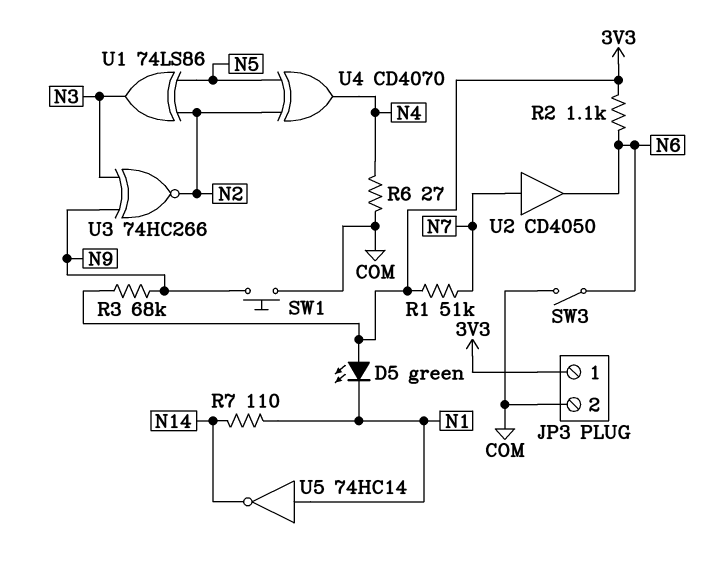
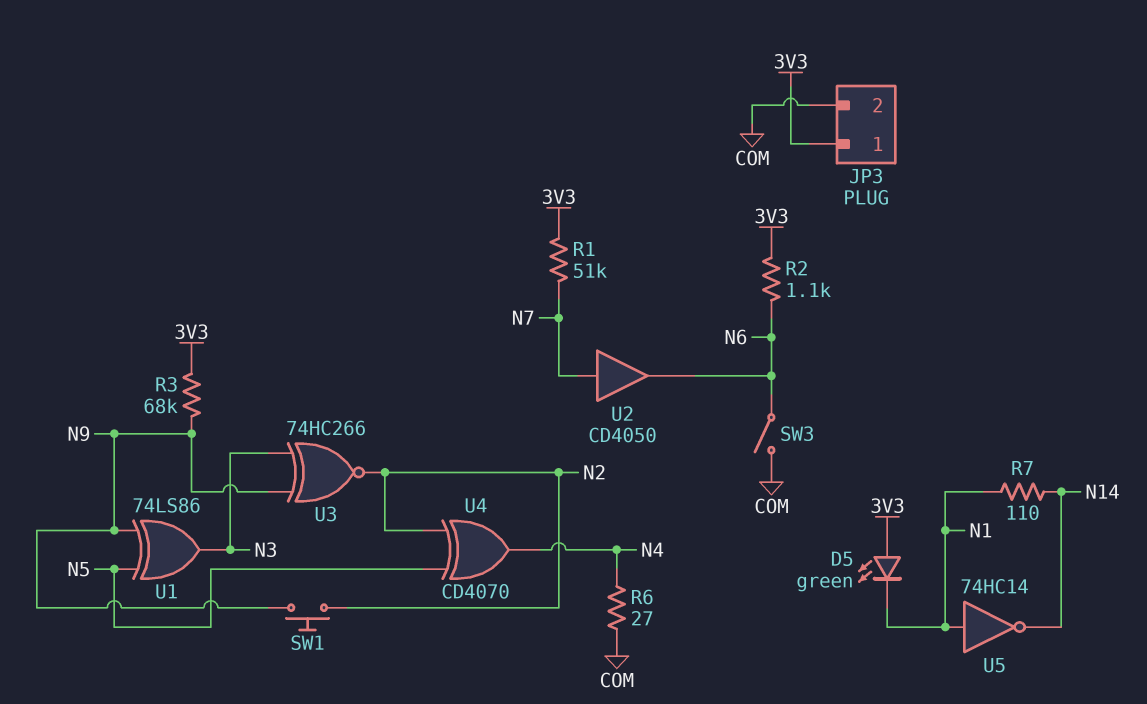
SW1: button (COM, N9) -> button (N2, N9)
U1: XOR 74LS86 (in N2, in N5, out N3) -> XOR 74LS86 (in N5, in N9, out N3)

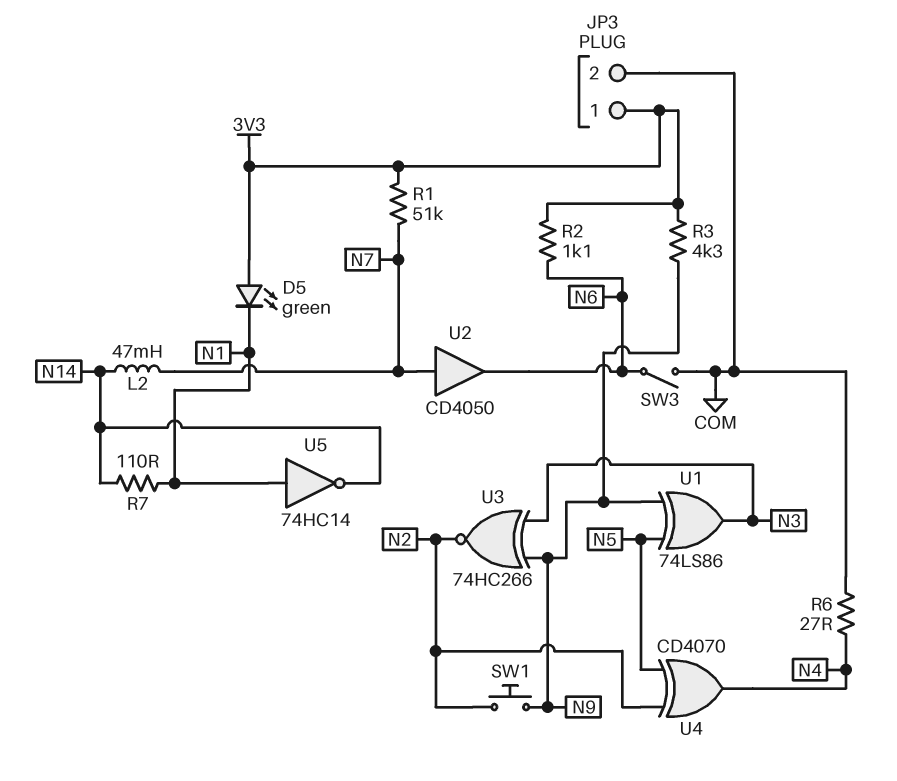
L2: none -> 47mH (N7, N14)
R3: 68k (3V3, N9) -> 4.3k (3V3, N9)

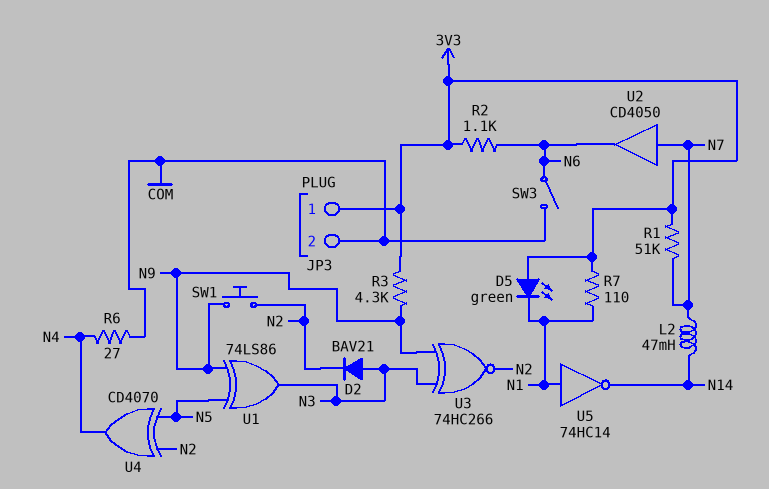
D2: none -> diode BAV21 (A N3, K N2)
R7: 110 (N1, N14) -> 110 (3V3, N1)

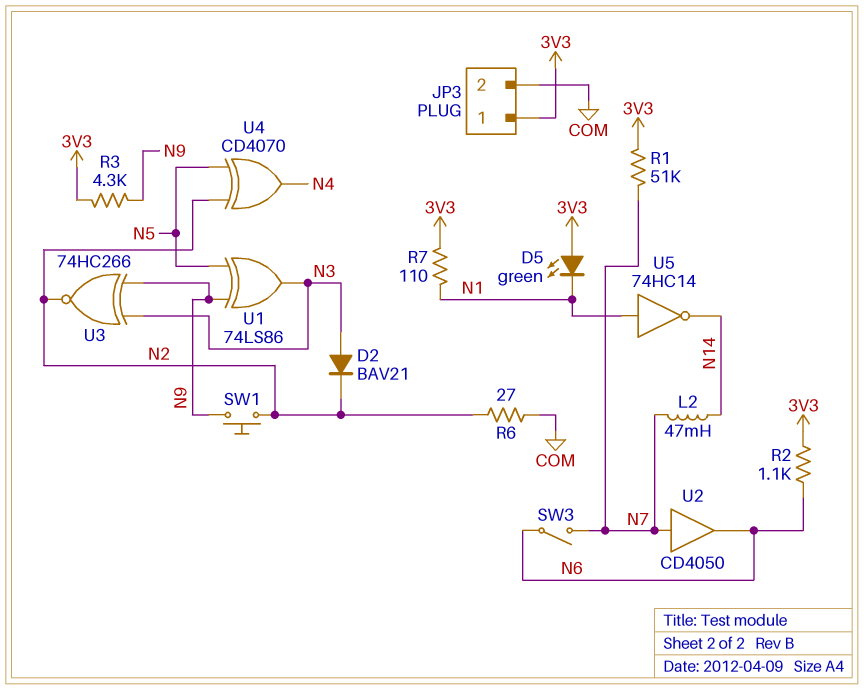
R6: 27 (COM, N4) -> 27 (COM, N2)
SW3: switch (COM, N6) -> switch (N6, N7)

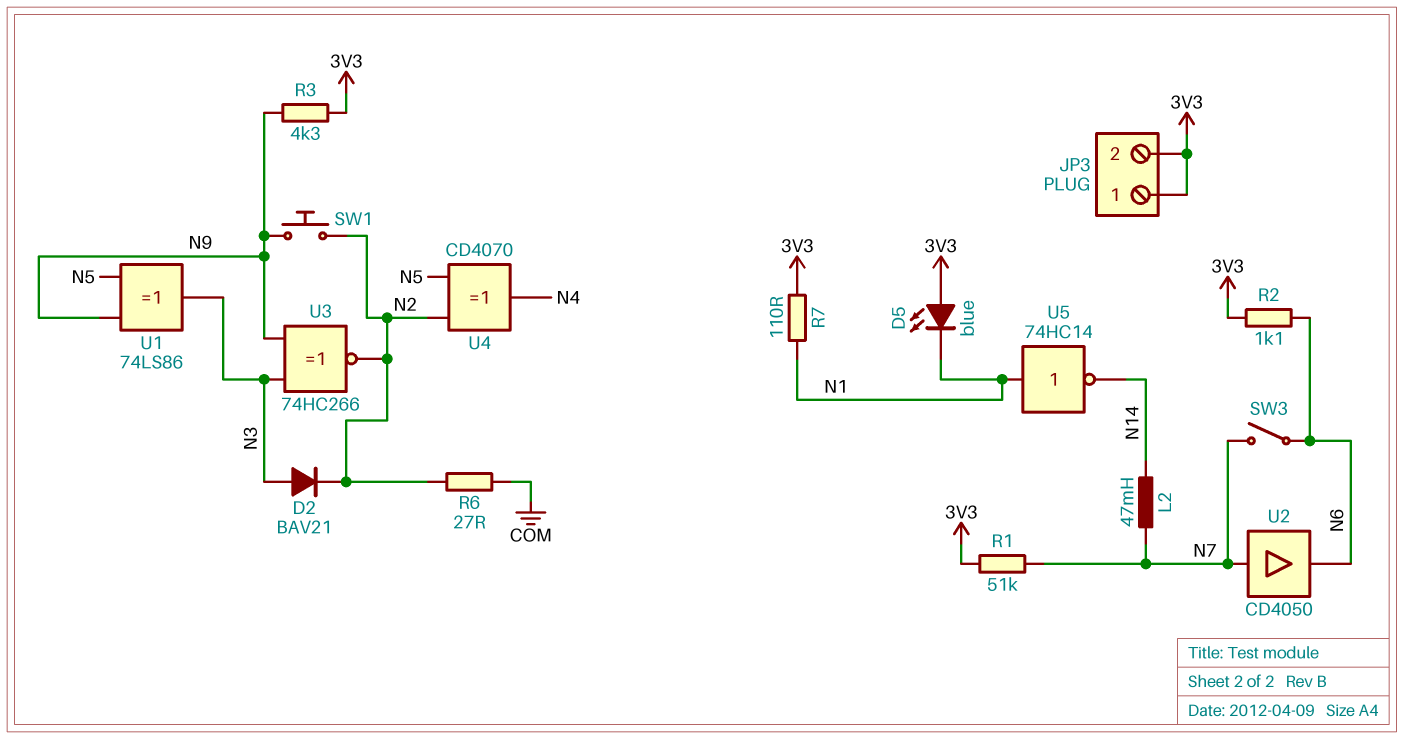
D5: LED green (A 3V3, K N1) -> LED blue (A 3V3, K N1)
JP3 pin 2: COM -> 3V3

